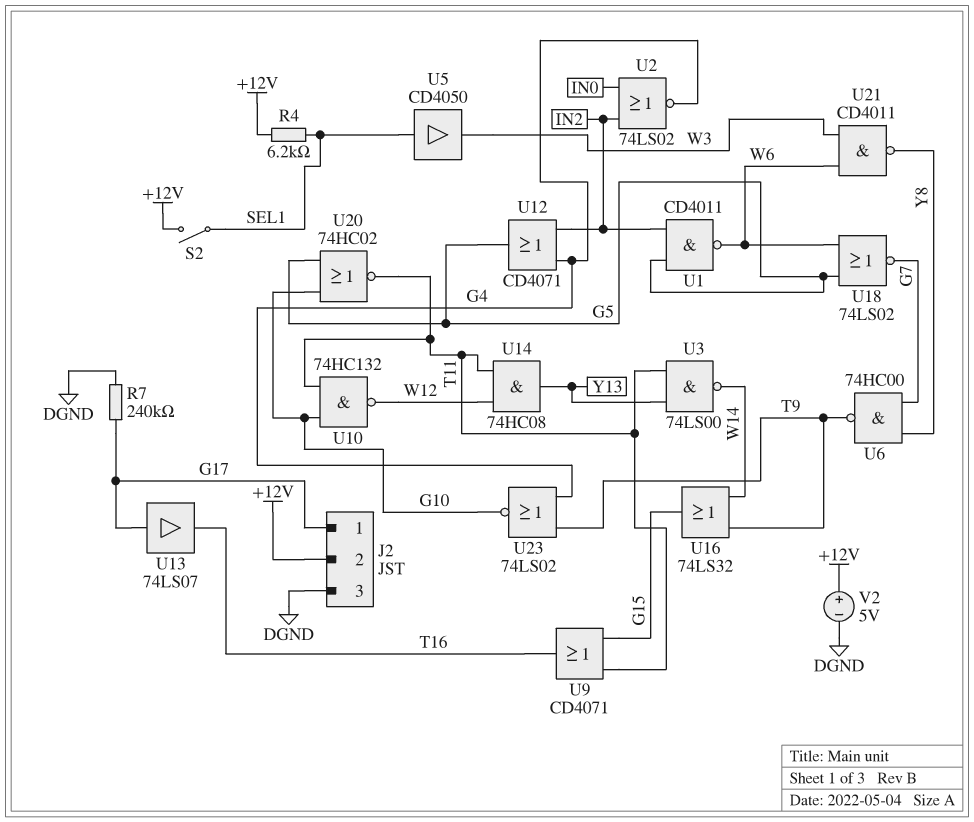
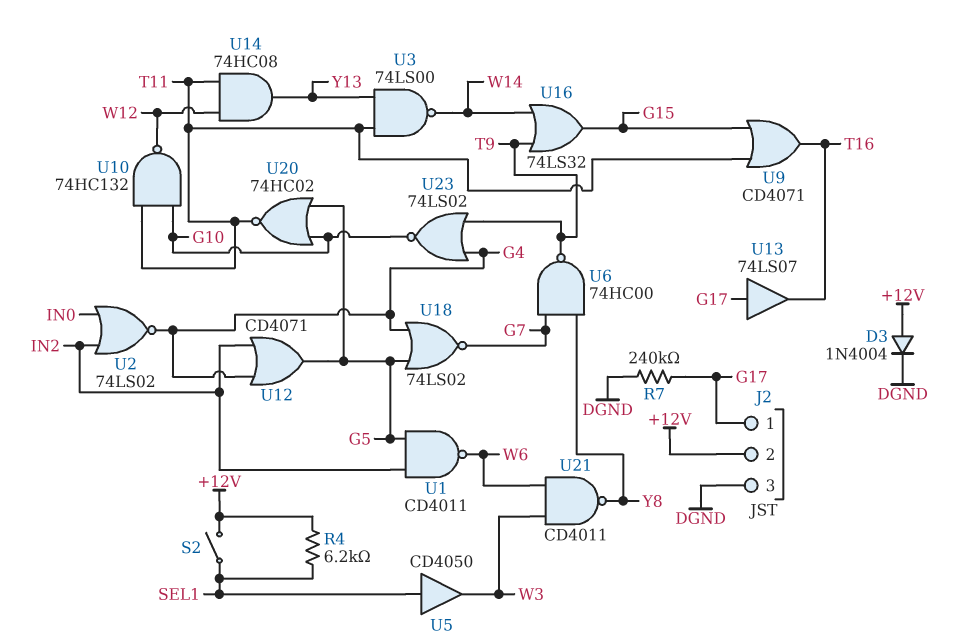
D3: none -> diode 1N4004 (A +12V, K DGND)
U18: NOR 74LS02 (in G5, in W6, out G7) -> NOR 74LS02 (in G4, in G5, out G7)
V2: 5V (plus +12V, minus DGND) -> none

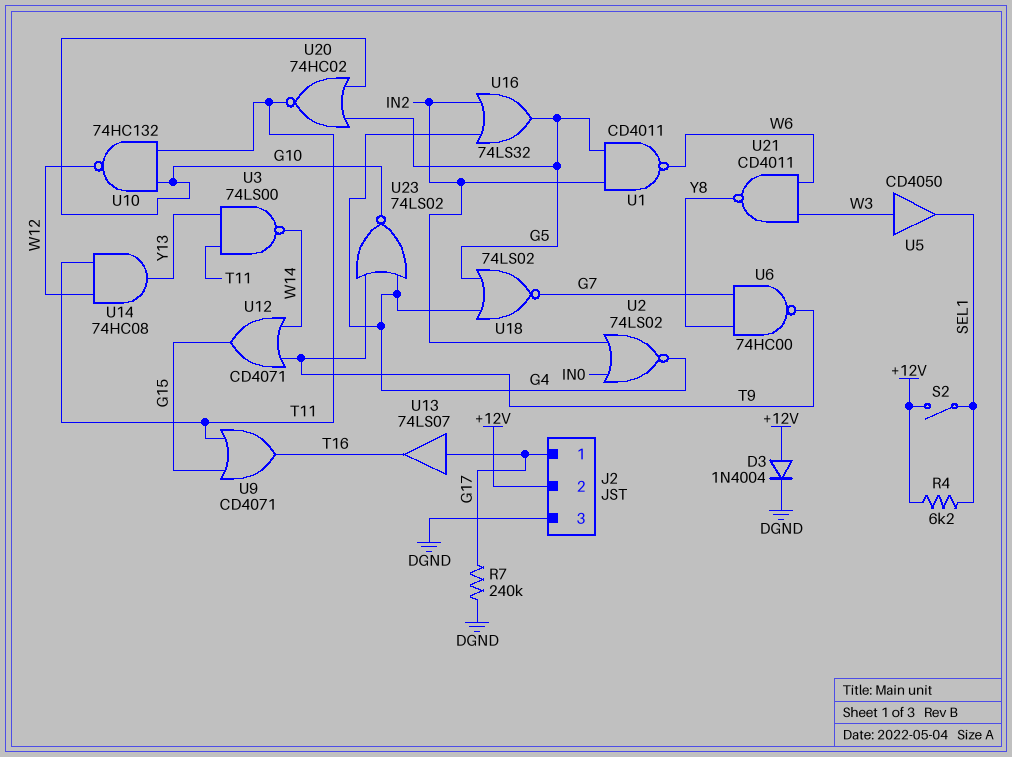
U5: buffer CD4050 (in SEL1, out W3) -> buffer CD4050 (in W3, out SEL1)
U12: OR CD4071 (in G4, in IN2, out G5) -> OR CD4071 (in T9, in W14, out G15)
U16: OR 74LS32 (in T9, in W14, out G15) -> OR 74LS32 (in G4, in IN2, out G5)

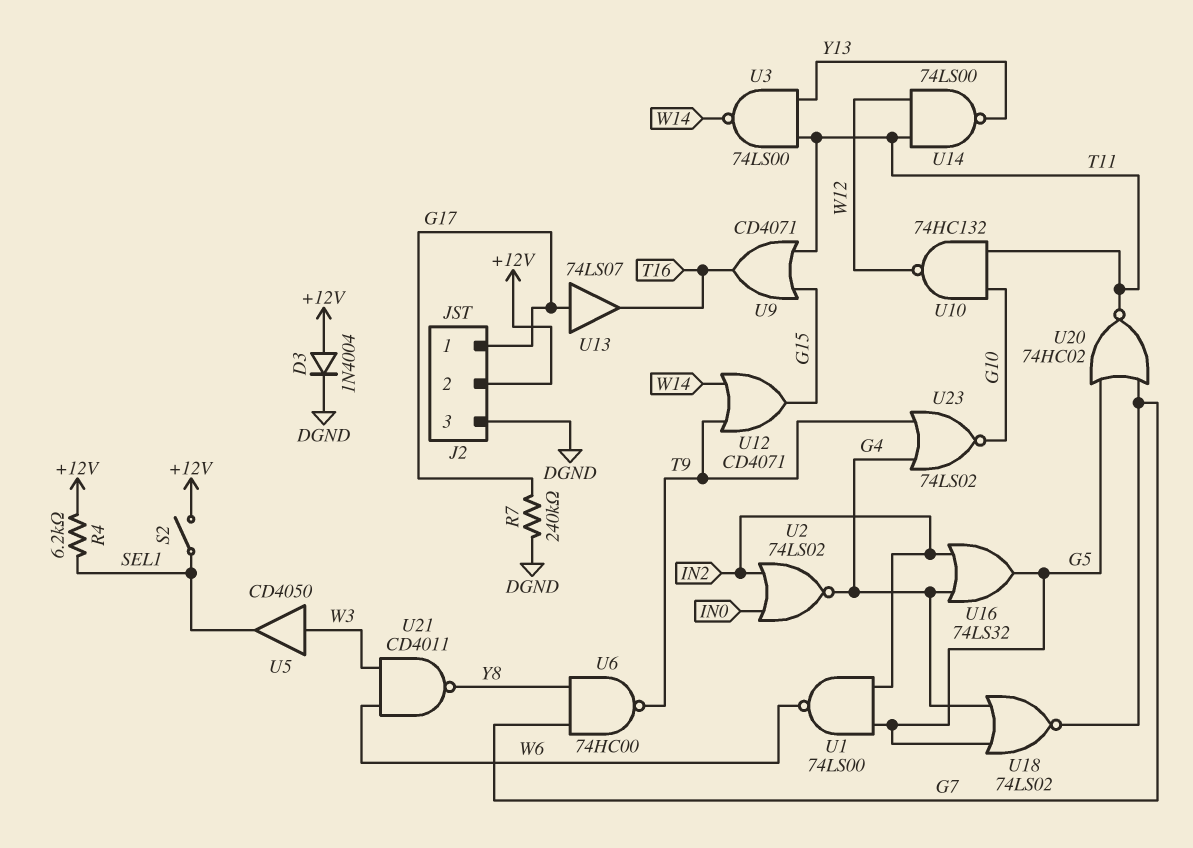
U1: NAND CD4011 (in G5, in IN2, out W6) -> NAND 74LS00 (in G5, in IN2, out W6)
U14: AND 74HC08 (in T11, in W12, out Y13) -> NAND 74LS00 (in T11, in W12, out Y13)
U20: NOR 74HC02 (in G5, in G10, out T11) -> NOR 74HC02 (in G5, in G7, out T11)

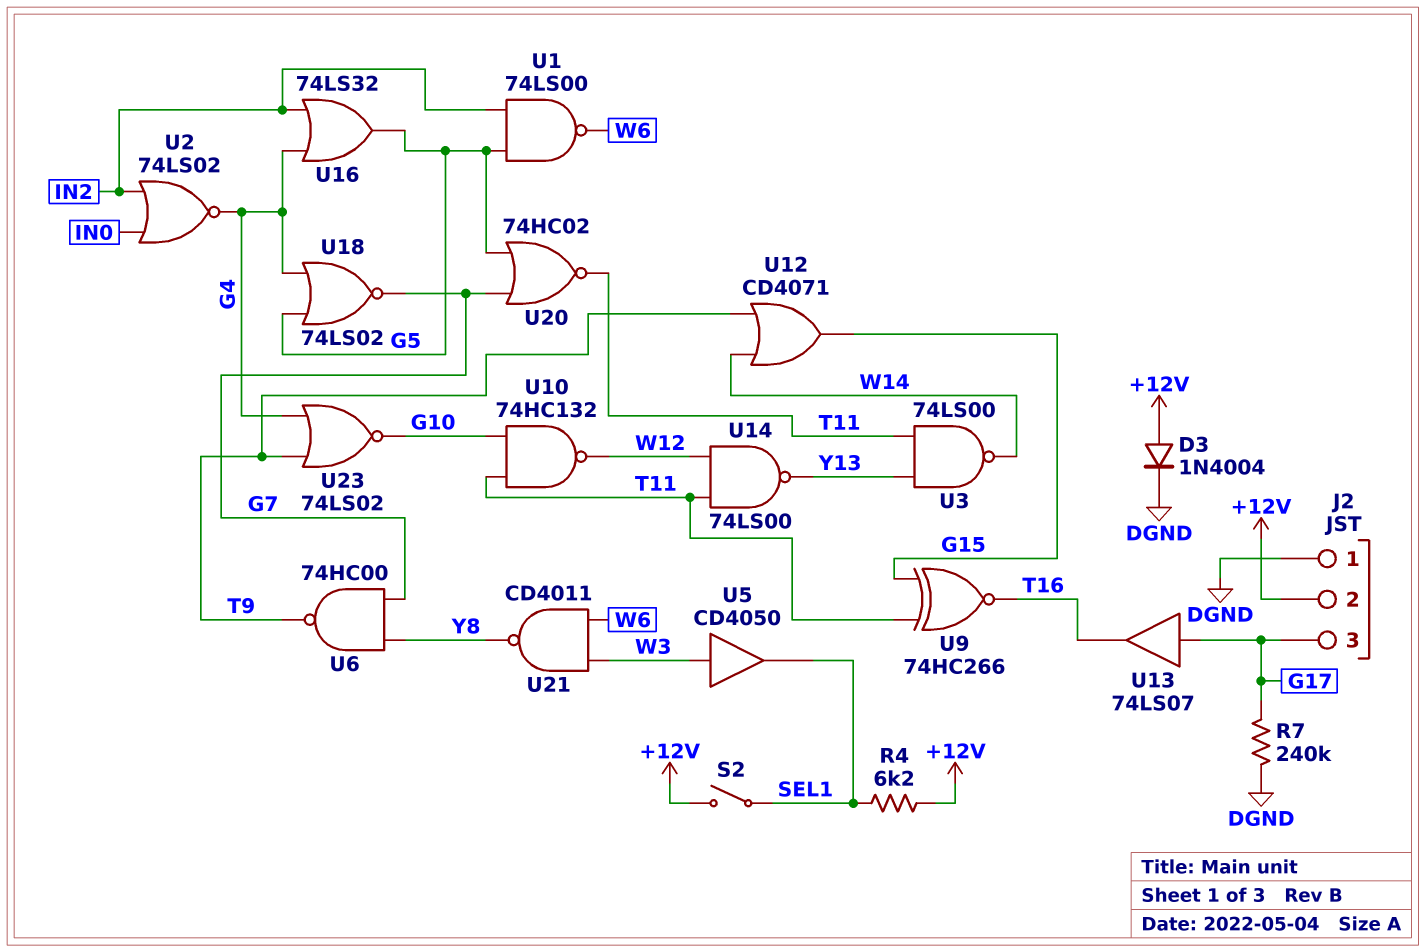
J2 pin 1: G17 -> DGND
J2 pin 3: DGND -> G17
U9: OR CD4071 (in G15, in T11, out T16) -> XNOR 74HC266 (in G15, in T11, out T16)

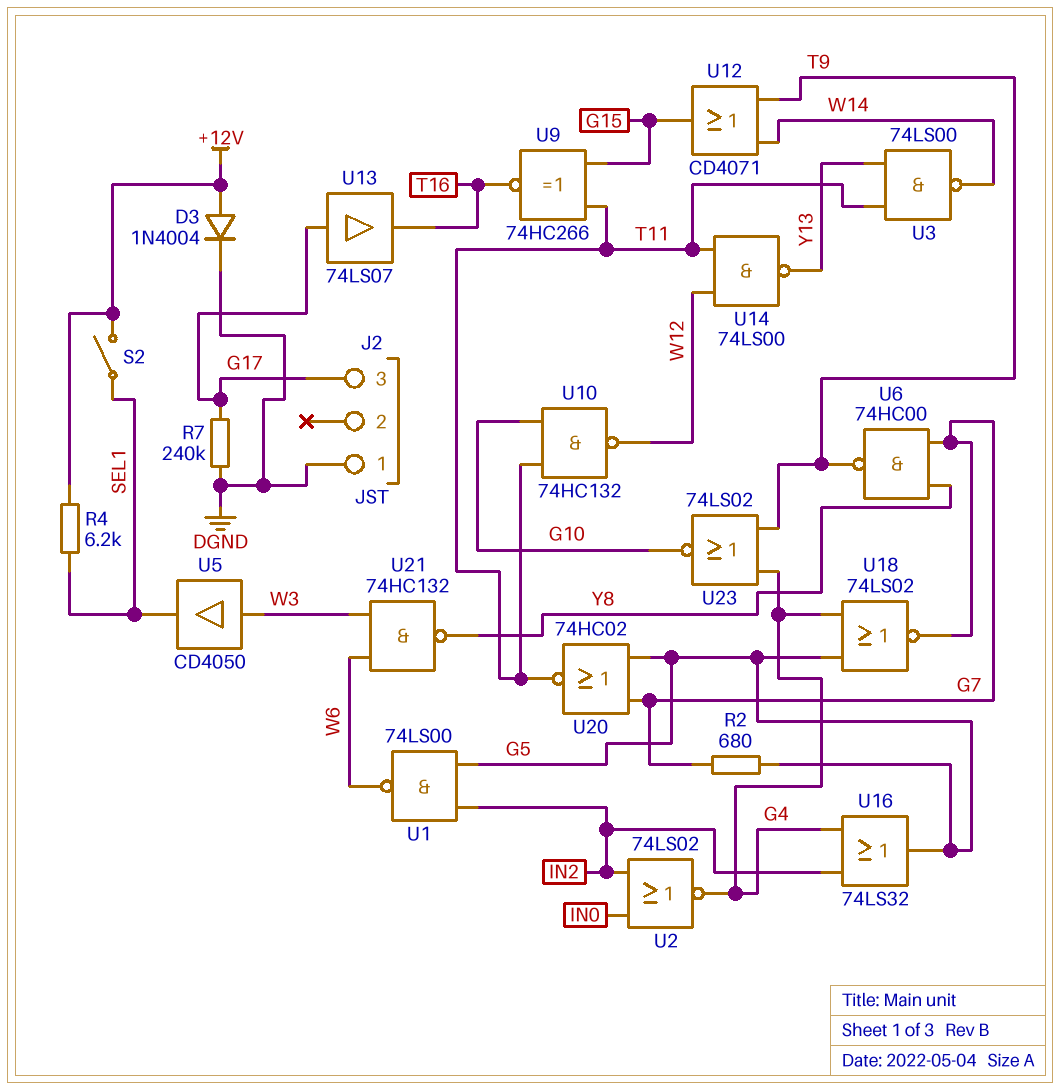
J2 pin 2: +12V -> none
R2: none -> 680 (G5, G7)
U21: NAND CD4011 (in W3, in W6, out Y8) -> NAND 74HC132 (in W3, in W6, out Y8)

